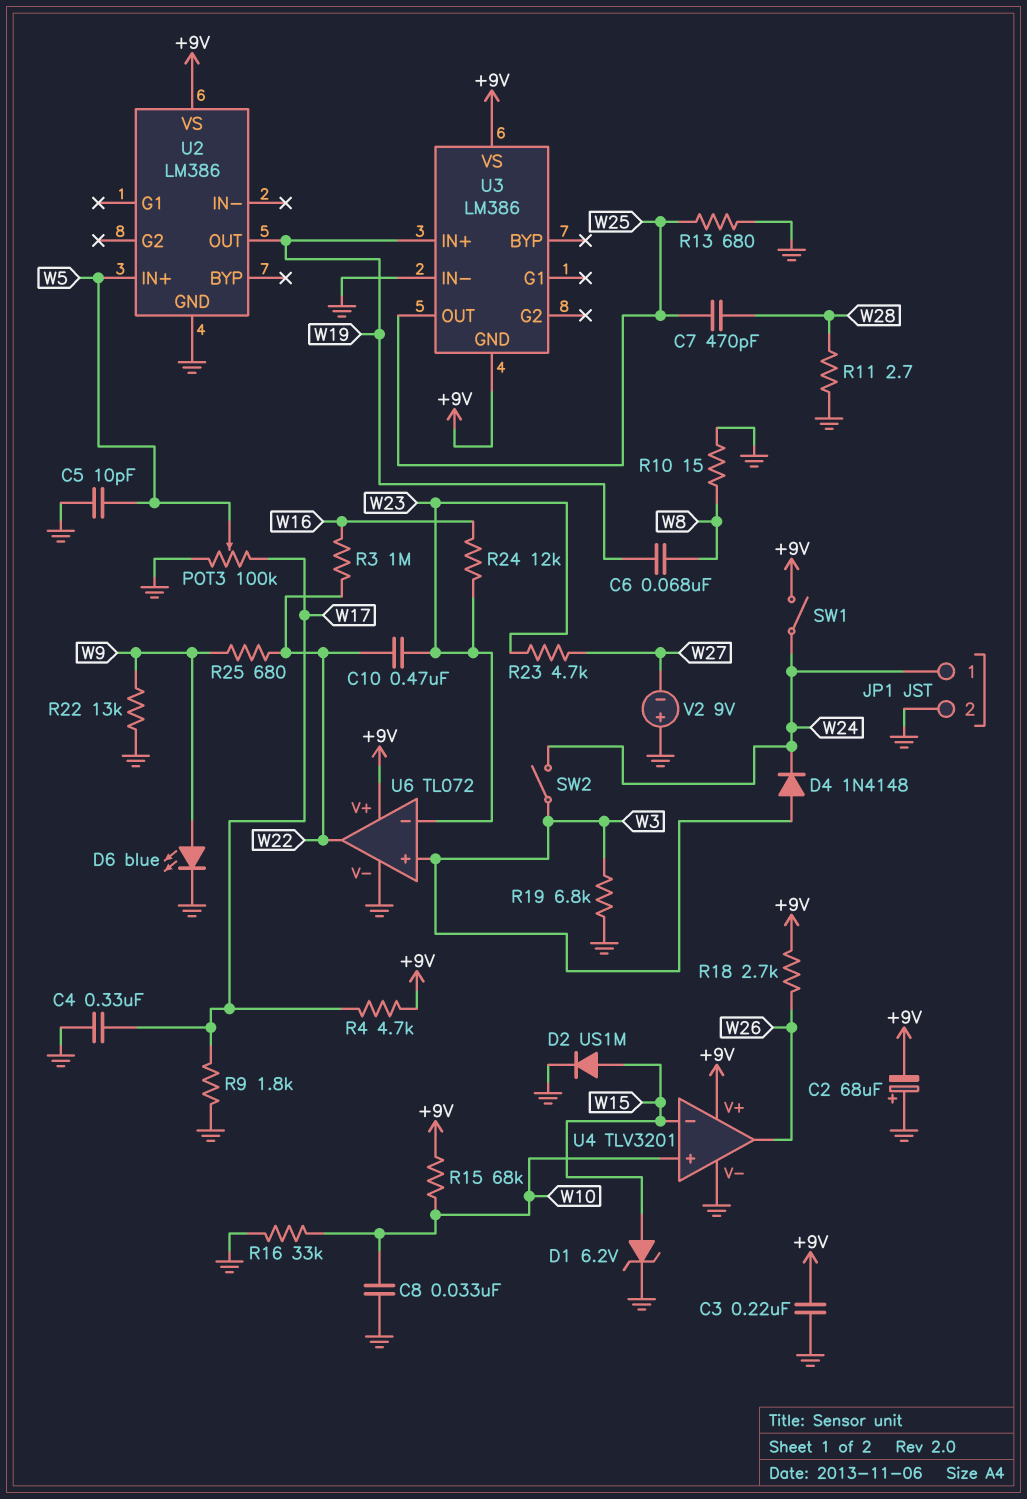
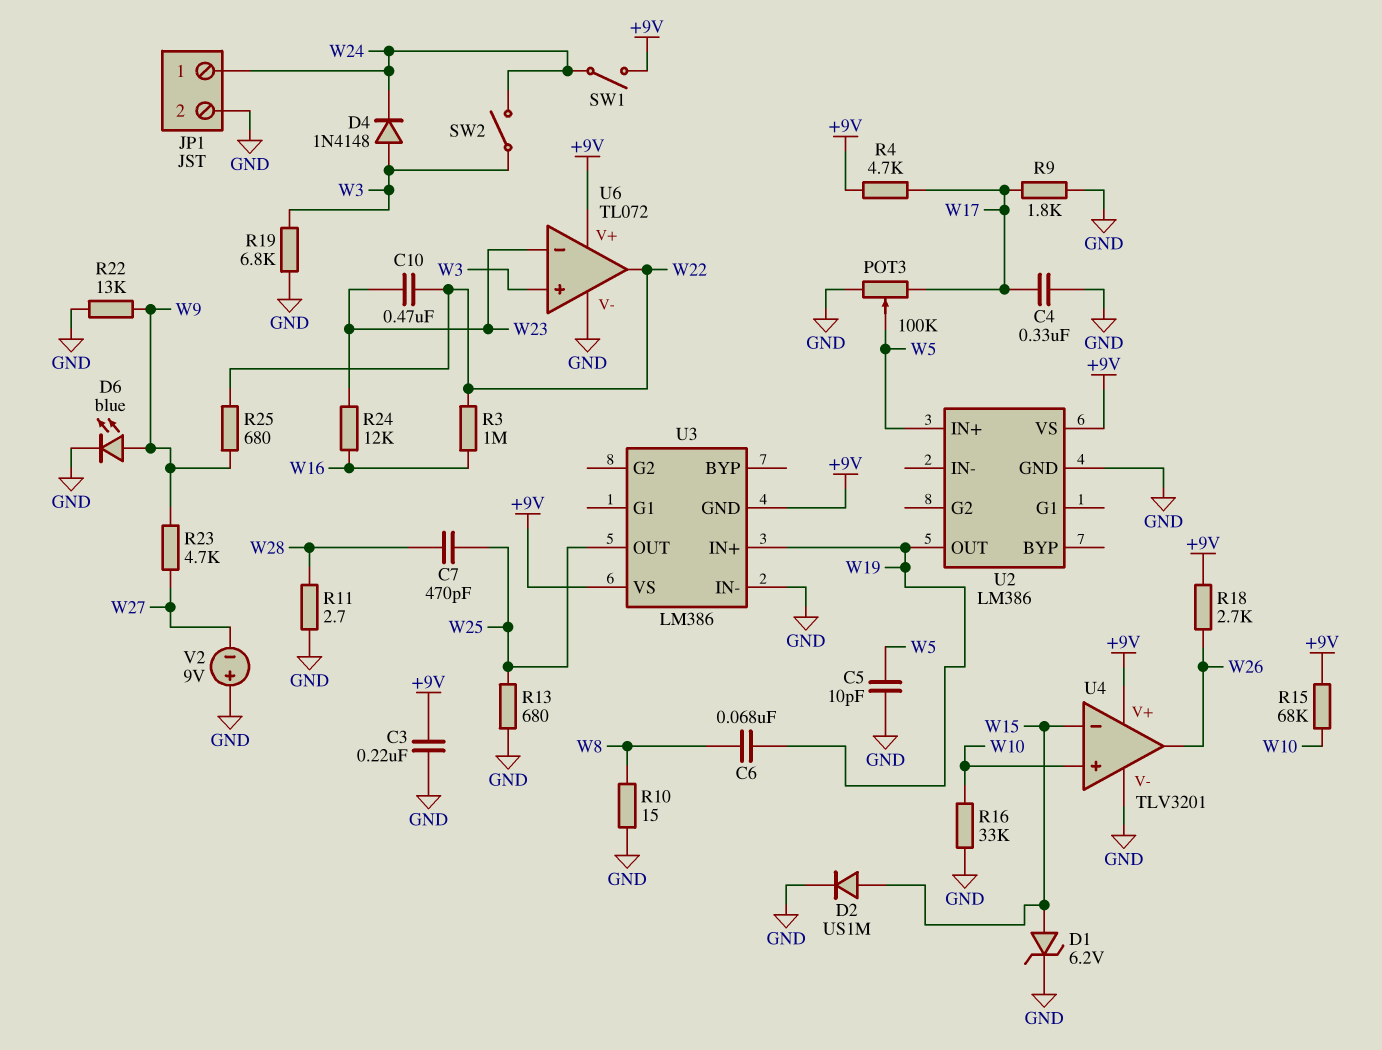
C2: 68uF (plus GND, minus +9V) -> none
C8: 33nF (GND, W10) -> none
R23: 4.7k (W23, W27) -> 4.7k (W9, W27)

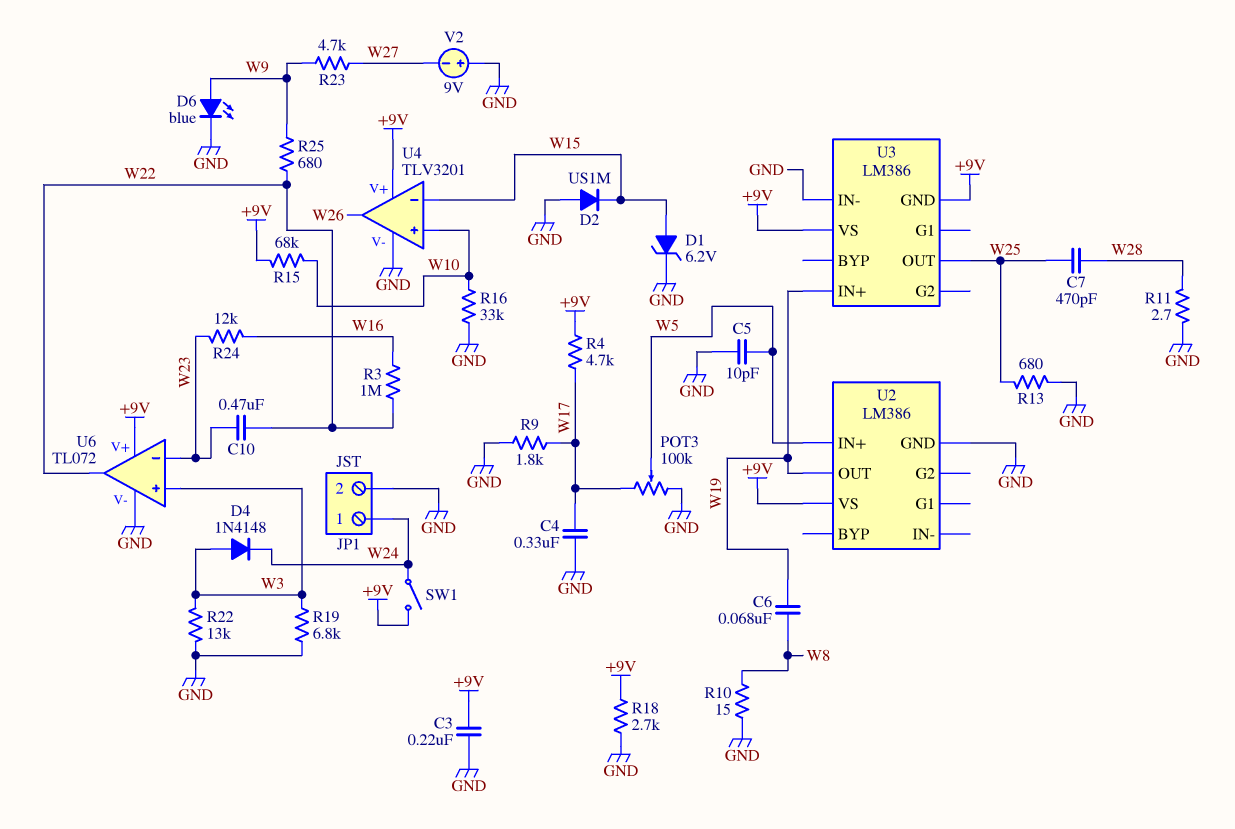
D2: diode US1M (A W15, K GND) -> diode US1M (A GND, K W15)
R18: 2.7k (+9V, W26) -> 2.7k (+9V, GND)
R22: 13k (GND, W9) -> 13k (GND, W3)
SW2: switch (W3, W24) -> none

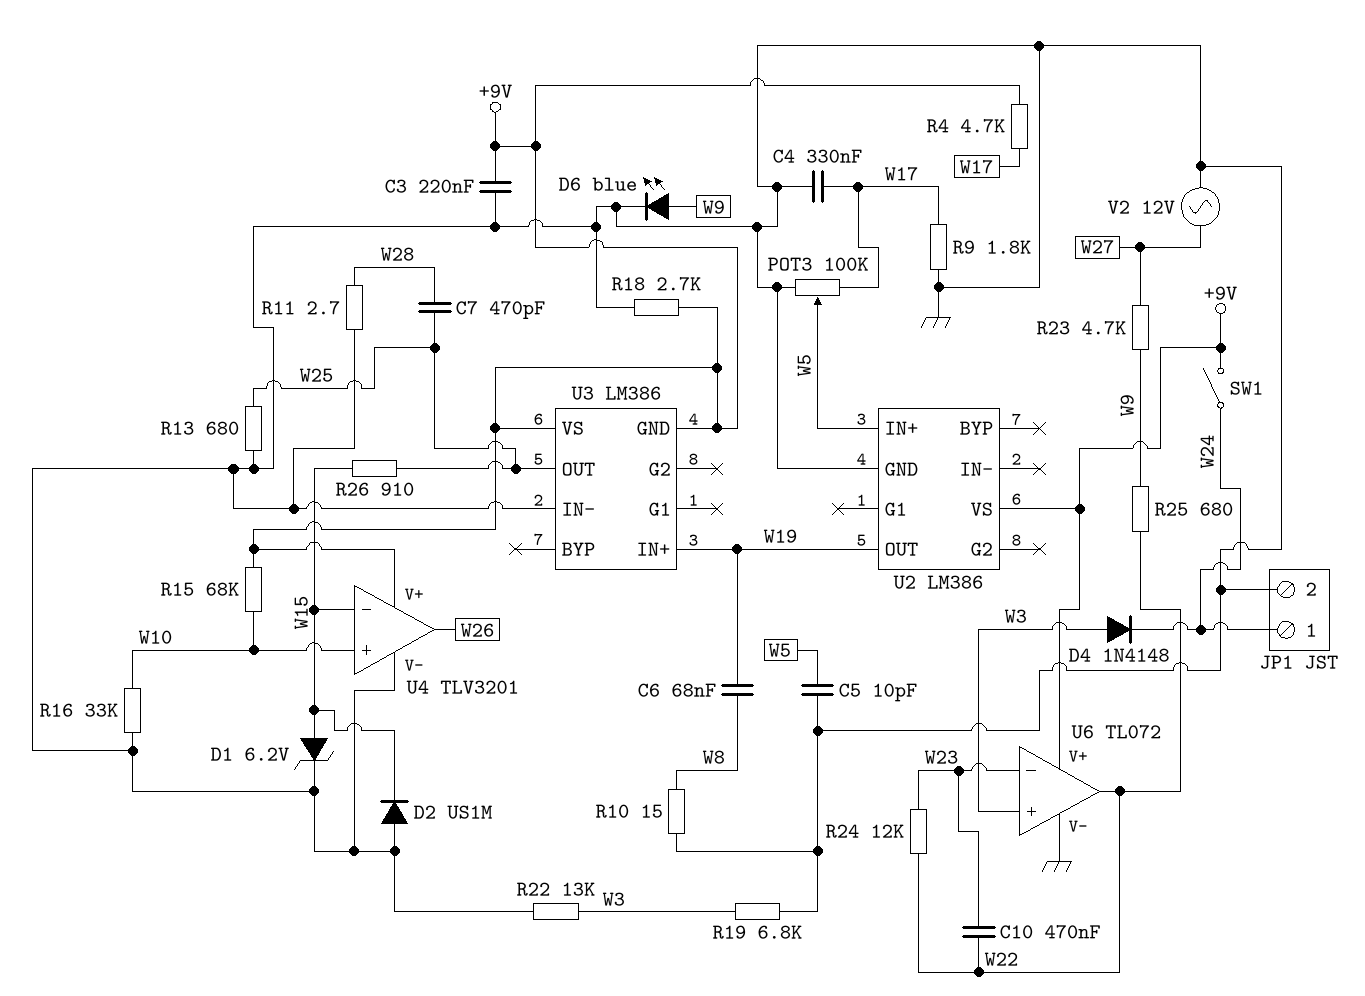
R3: 1M (W16, W22) -> none
R24: 12k (W16, W23) -> 12k (W22, W23)
R26: none -> 910 (W15, W25)
V2: 9V (plus GND, minus W27) -> AC 12V (GND, W27)

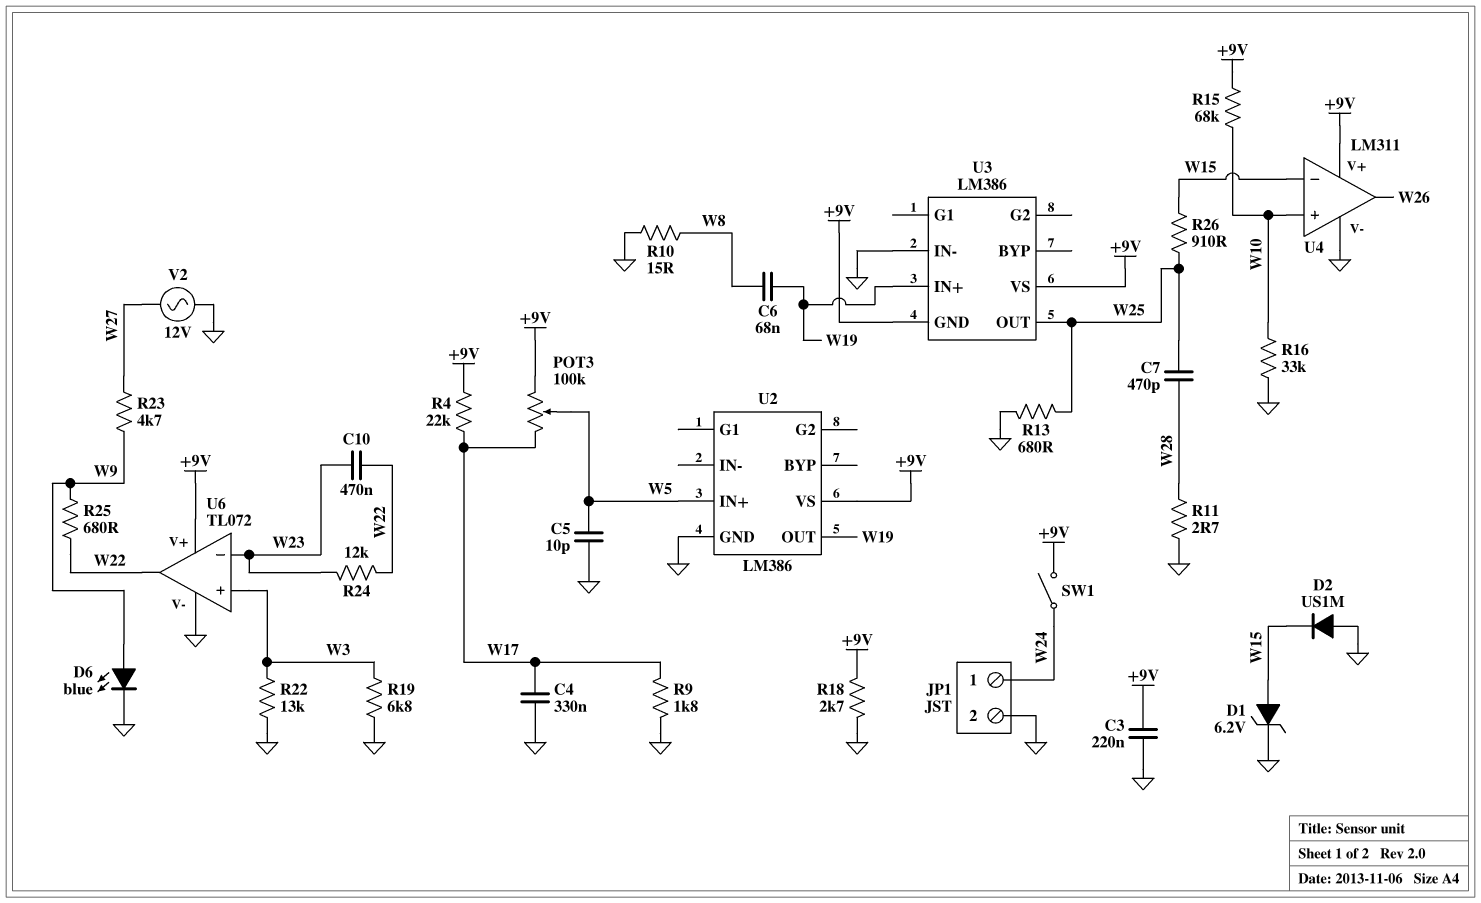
D4: diode 1N4148 (A W3, K W24) -> none
POT3: 100k (GND, W17, wiper W5) -> 100k (+9V, W17, wiper W5)
R4: 4.7k (+9V, W17) -> 22k (+9V, W17)
U4: TLV3201 -> LM311

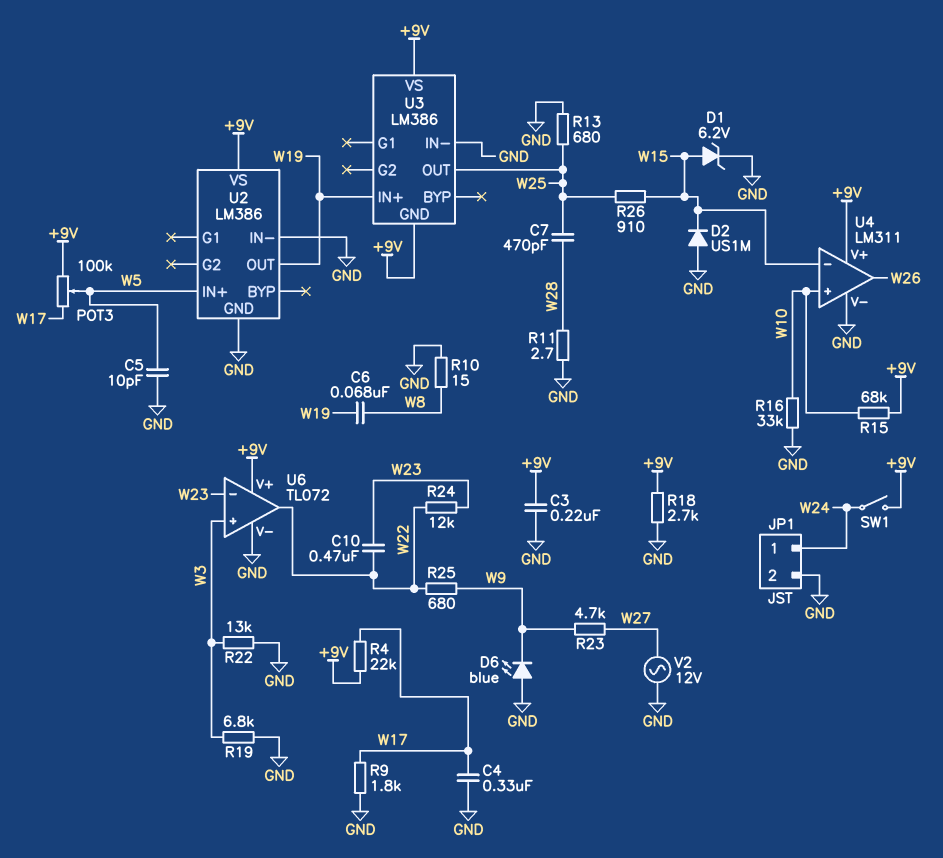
D6: LED blue (A W9, K GND) -> LED blue (A GND, K W9)
U2 pin IN-: none -> GND

